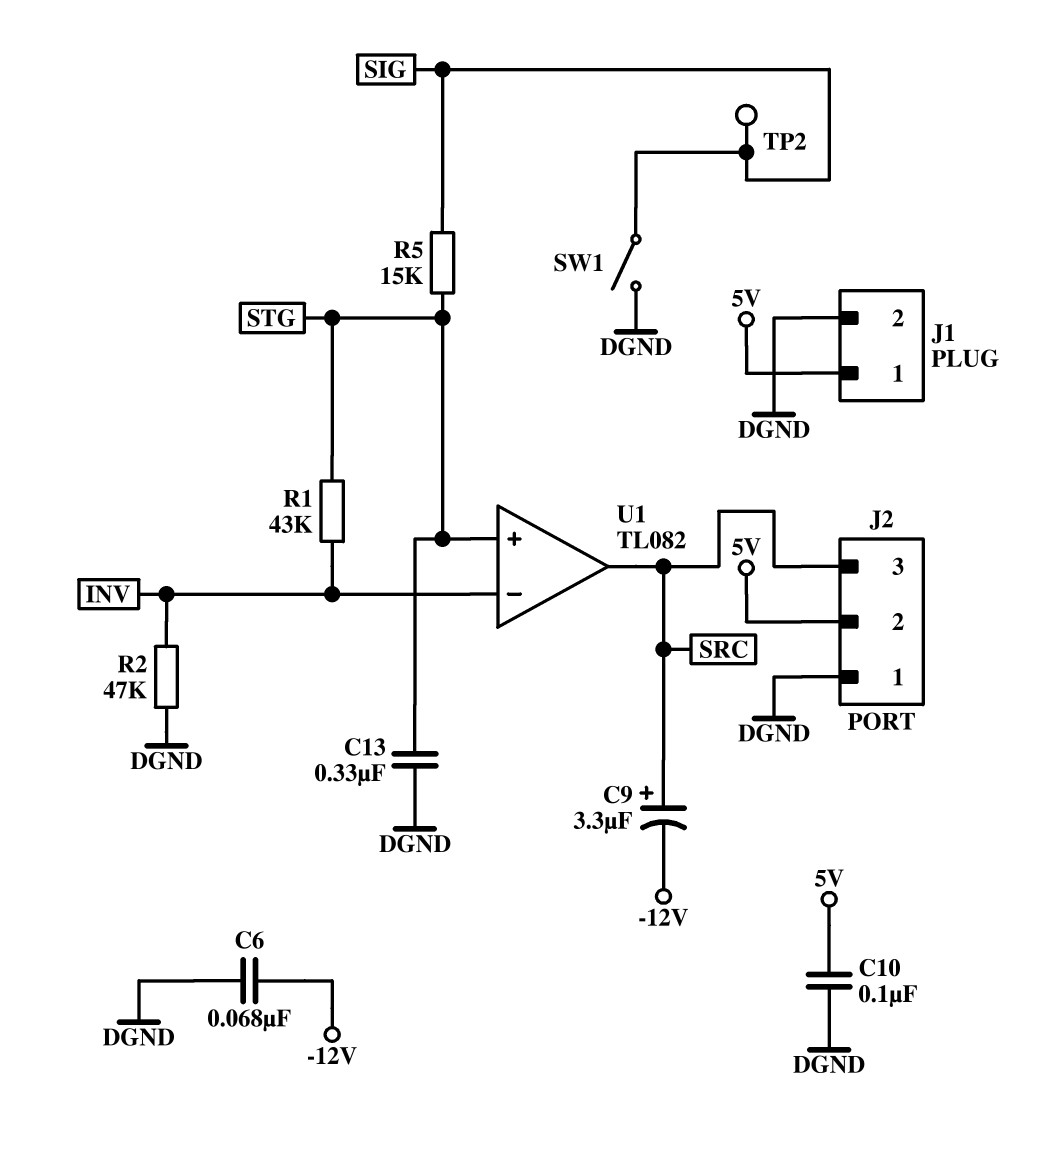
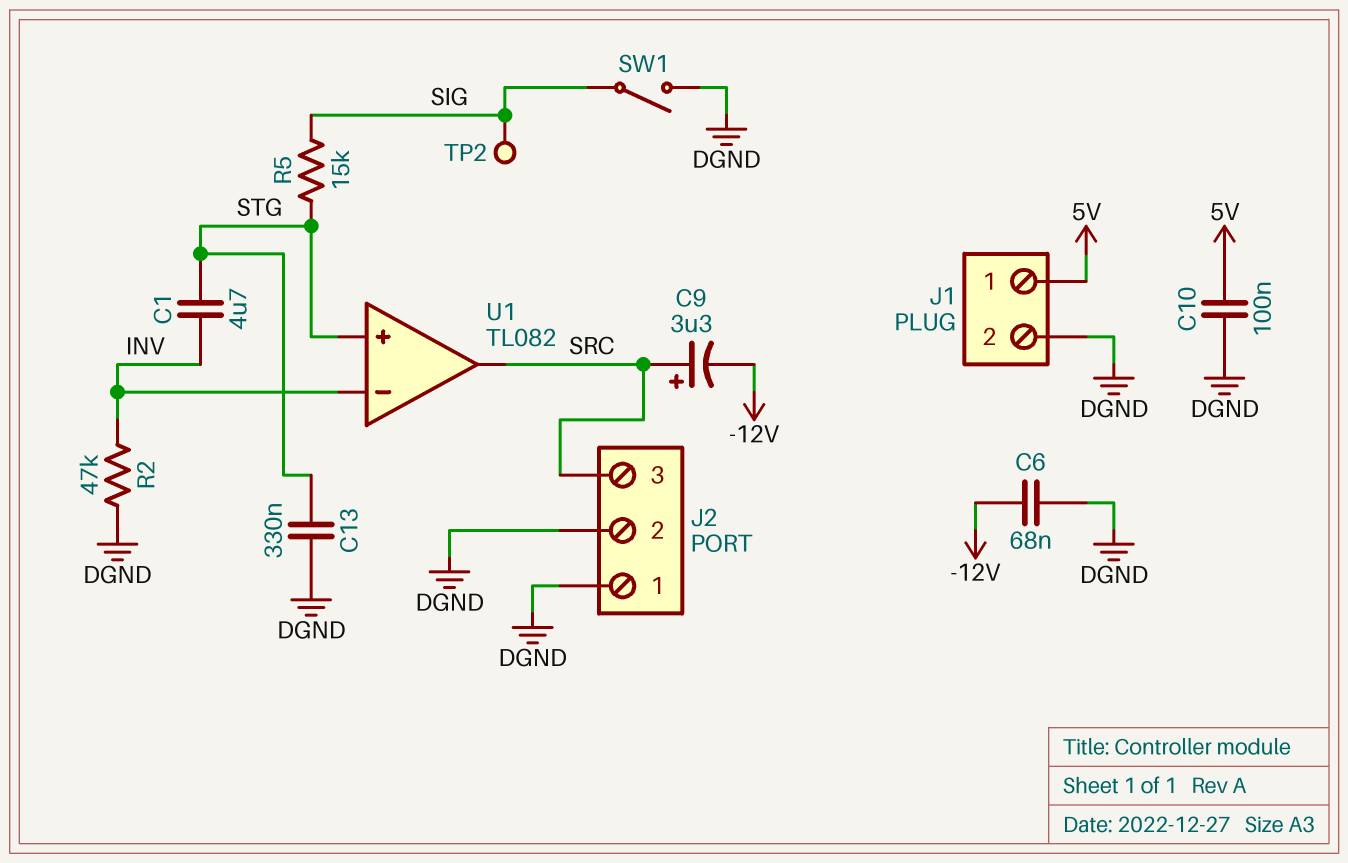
C1: none -> 4.7uF (INV, STG)
J2 pin 2: 5V -> DGND
R1: 43k (INV, STG) -> none

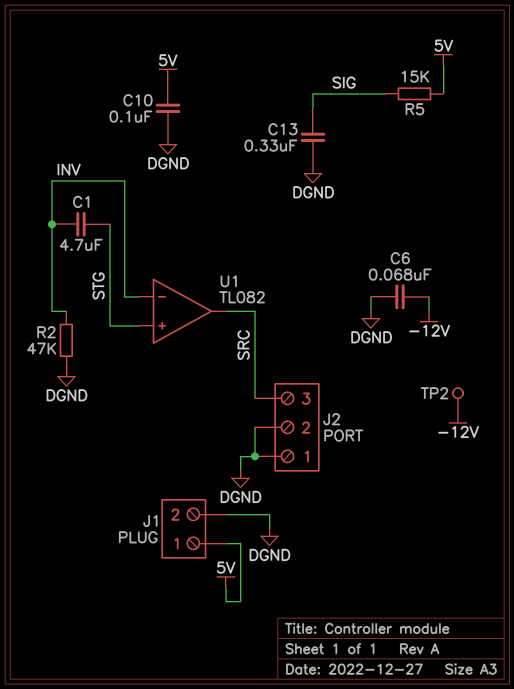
C9: 3.3uF (plus SRC, minus -12V) -> none
C13: 330nF (DGND, STG) -> 330nF (DGND, SIG)
R5: 15k (SIG, STG) -> 15k (5V, SIG)
SW1: switch (DGND, SIG) -> none
TP2: test point (SIG) -> test point (-12V)

